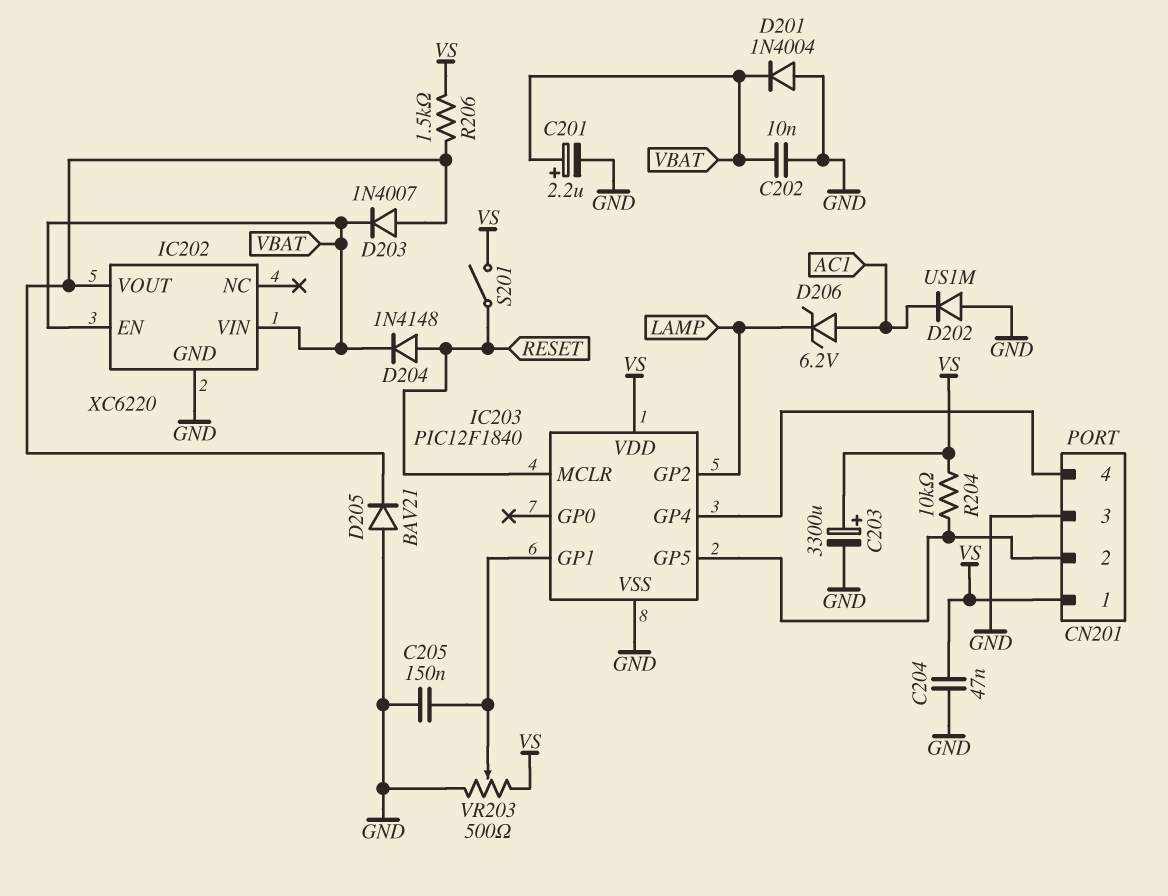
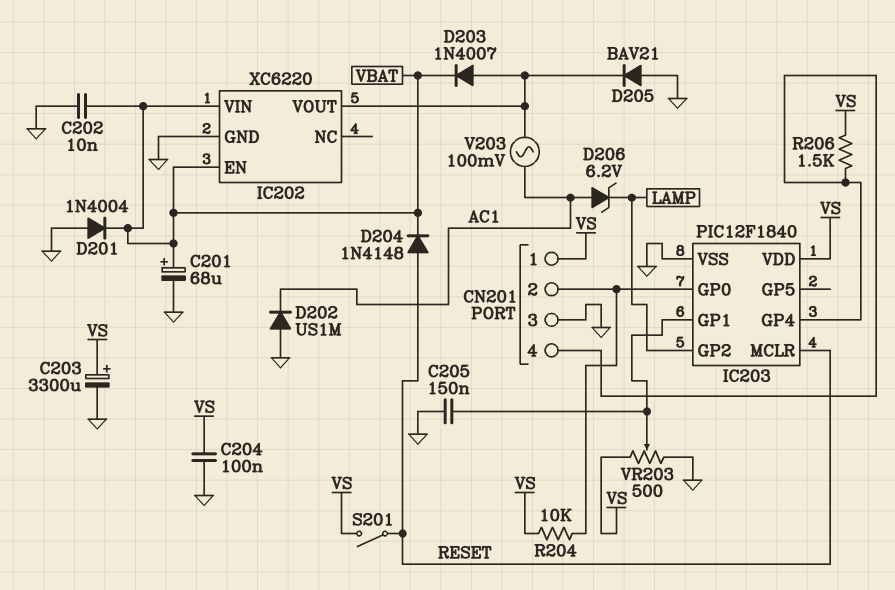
C201: 2.2uF (plus VBAT, minus GND) -> 68uF (plus VBAT, minus GND)
C204: 47nF (GND, VS) -> 100nF (GND, VS)
IC203 pin GP0: none -> CN201/2
IC203 pin GP5: CN201/2 -> none
R206: 1.5k (IC202/VOUT, VS) -> 1.5k (CN201/4, VS)
V203: none -> AC 100mV (AC1, IC202/VOUT)

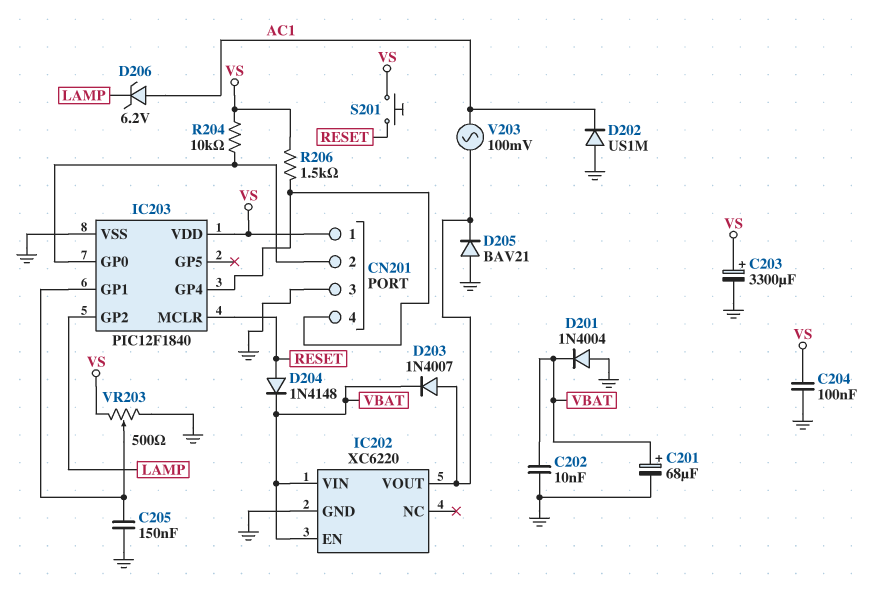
S201: switch (RESET, VS) -> button (RESET, VS)

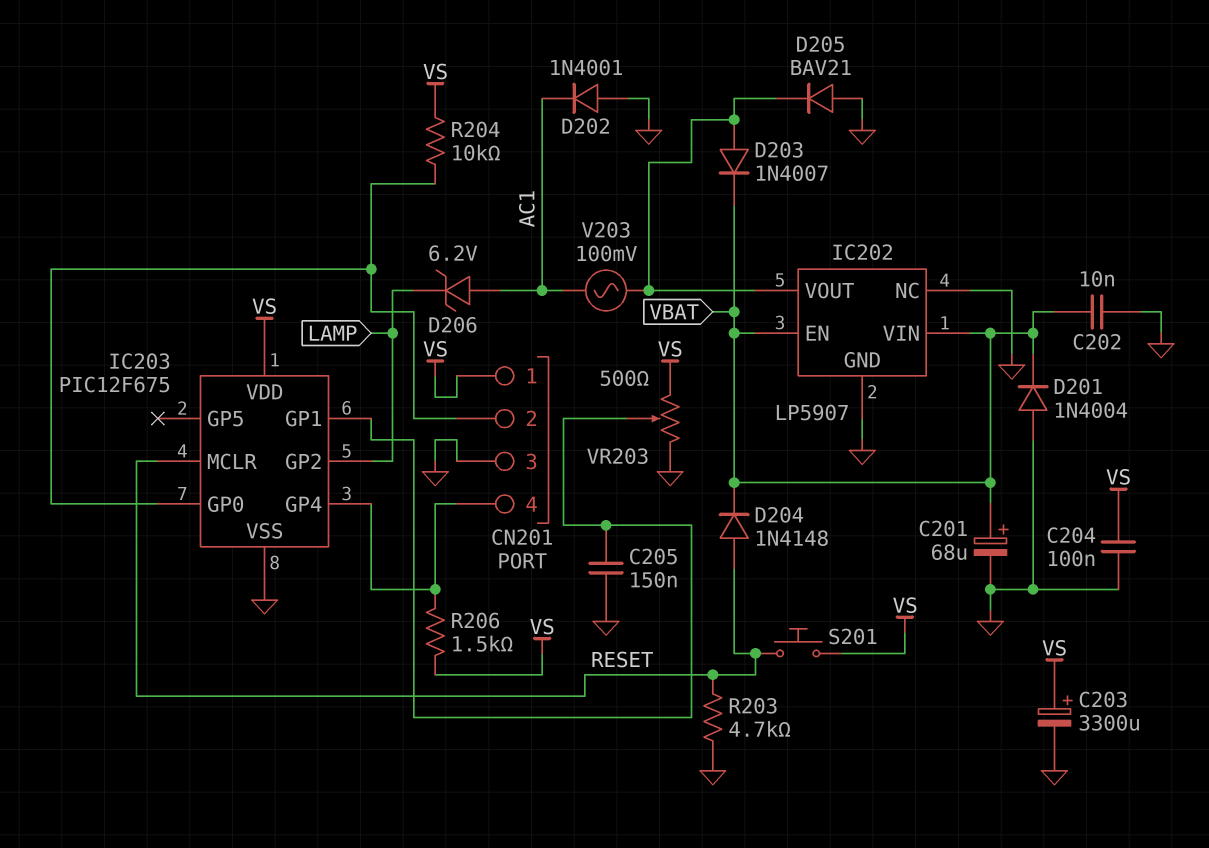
D202: diode US1M (A GND, K AC1) -> diode 1N4001 (A GND, K AC1)
IC202: XC6220 -> LP5907
IC202 pin NC: none -> GND
IC203: PIC12F1840 -> PIC12F675
R203: none -> 4.7k (GND, RESET)

